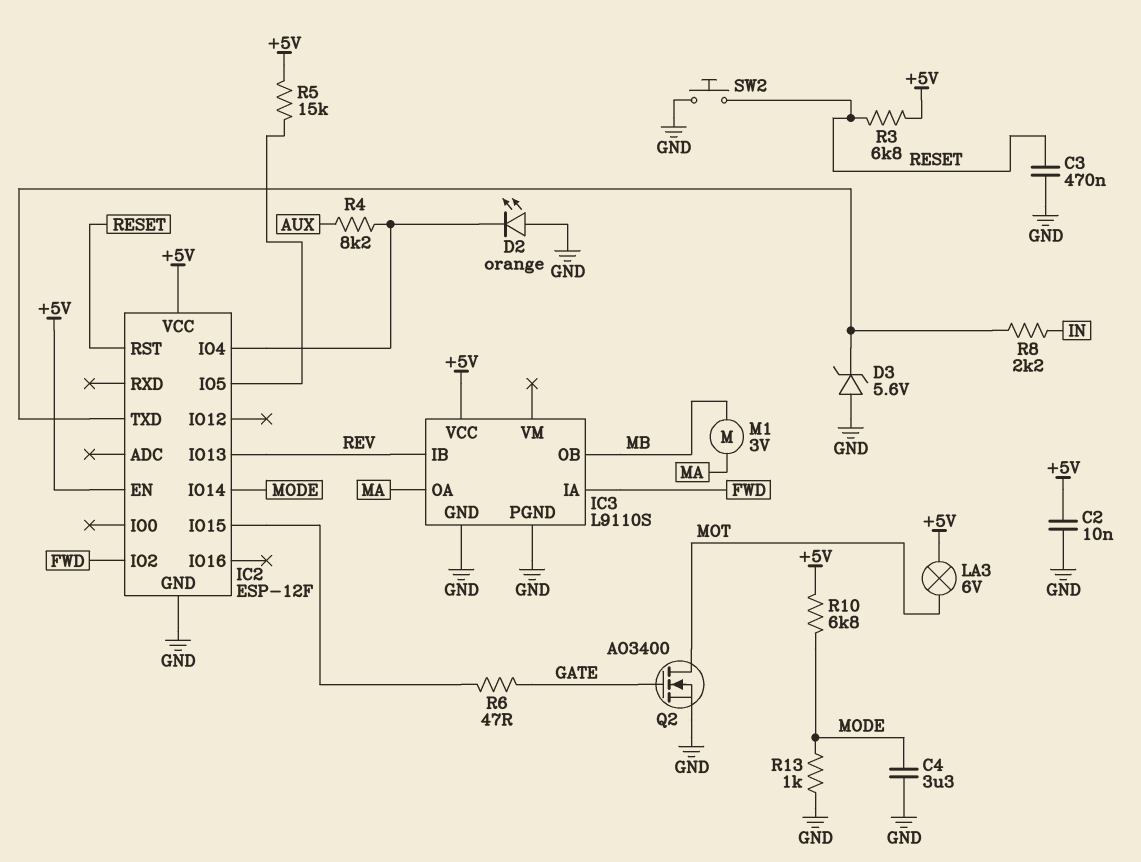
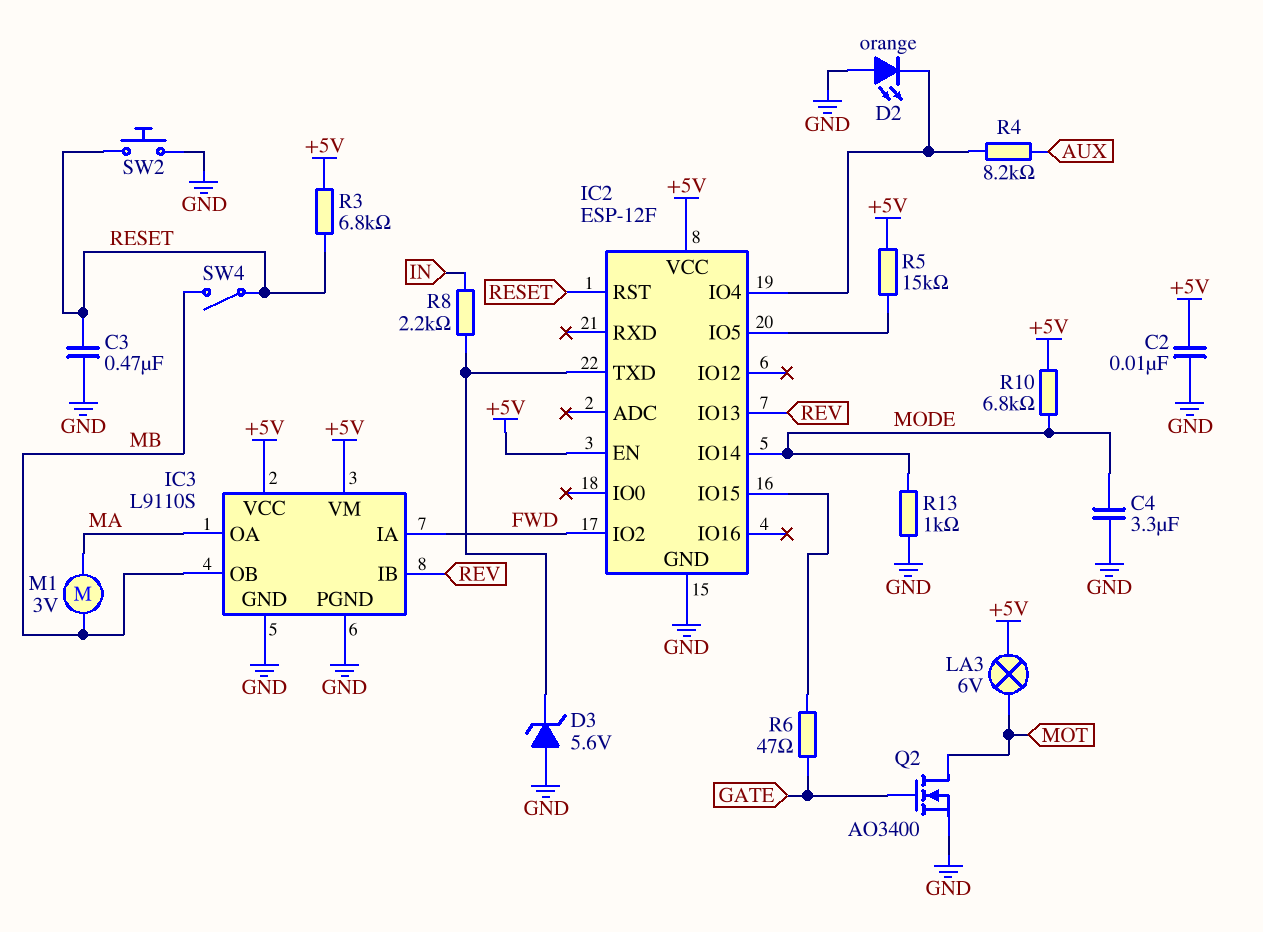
IC3 pin VM: none -> +5V
SW4: none -> switch (MB, RESET)

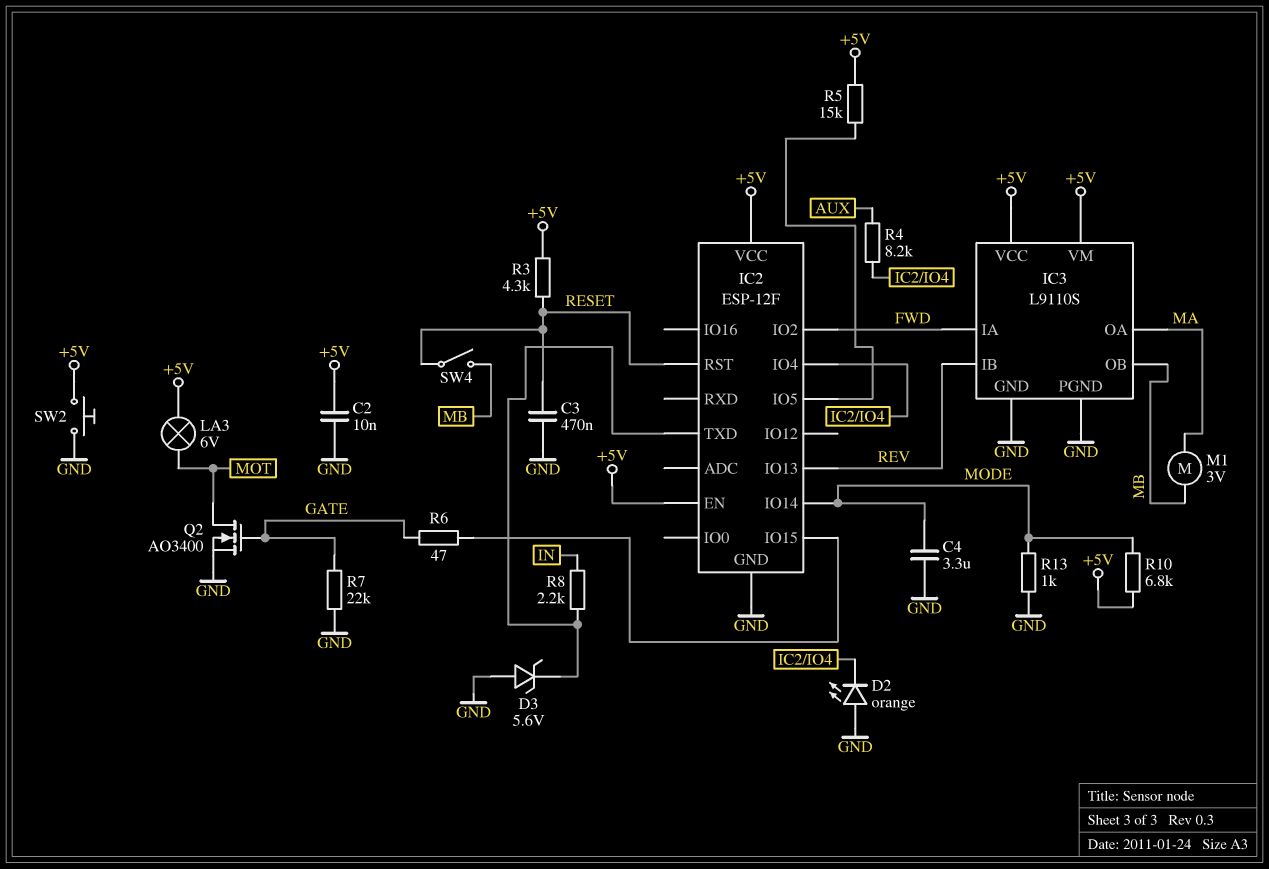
R3: 6.8k (+5V, RESET) -> 4.3k (+5V, RESET)
R7: none -> 22k (GATE, GND)
SW2: button (GND, RESET) -> button (+5V, GND)

